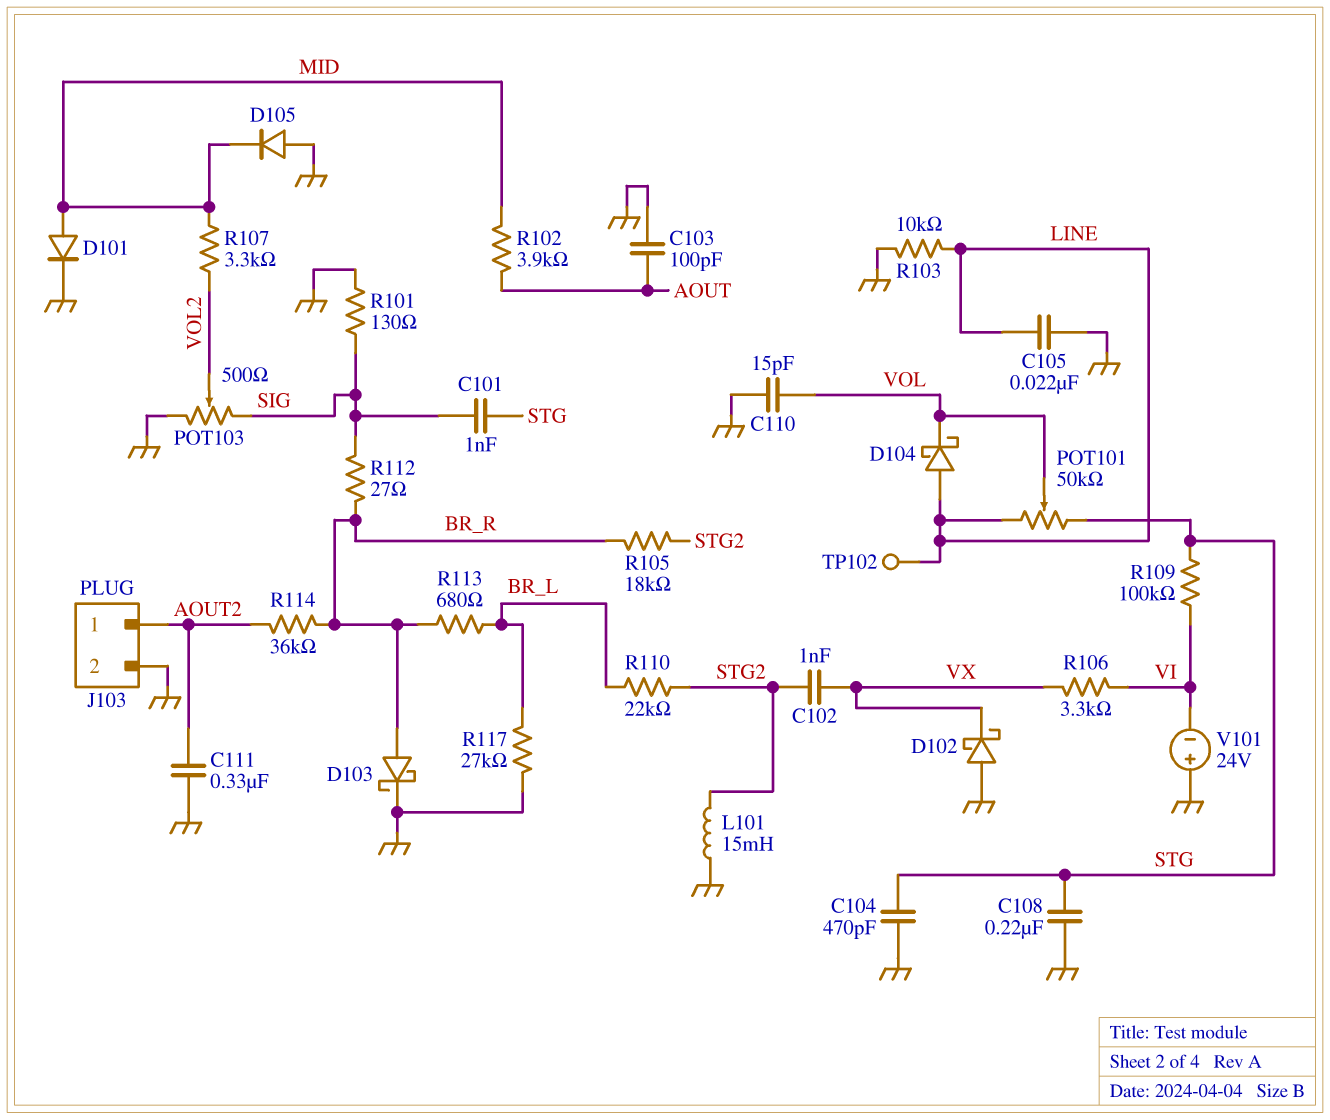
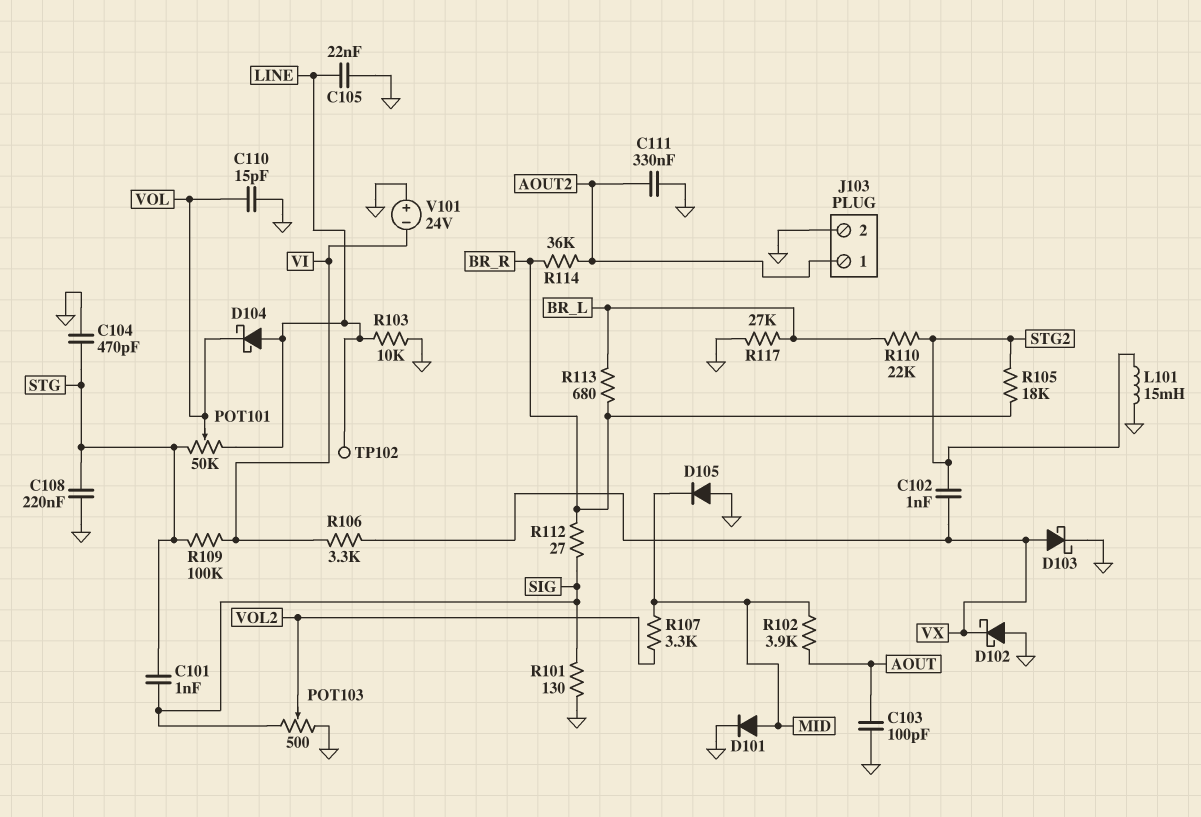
D103: schottky (A BR_R, K GND) -> schottky (A VX, K GND)

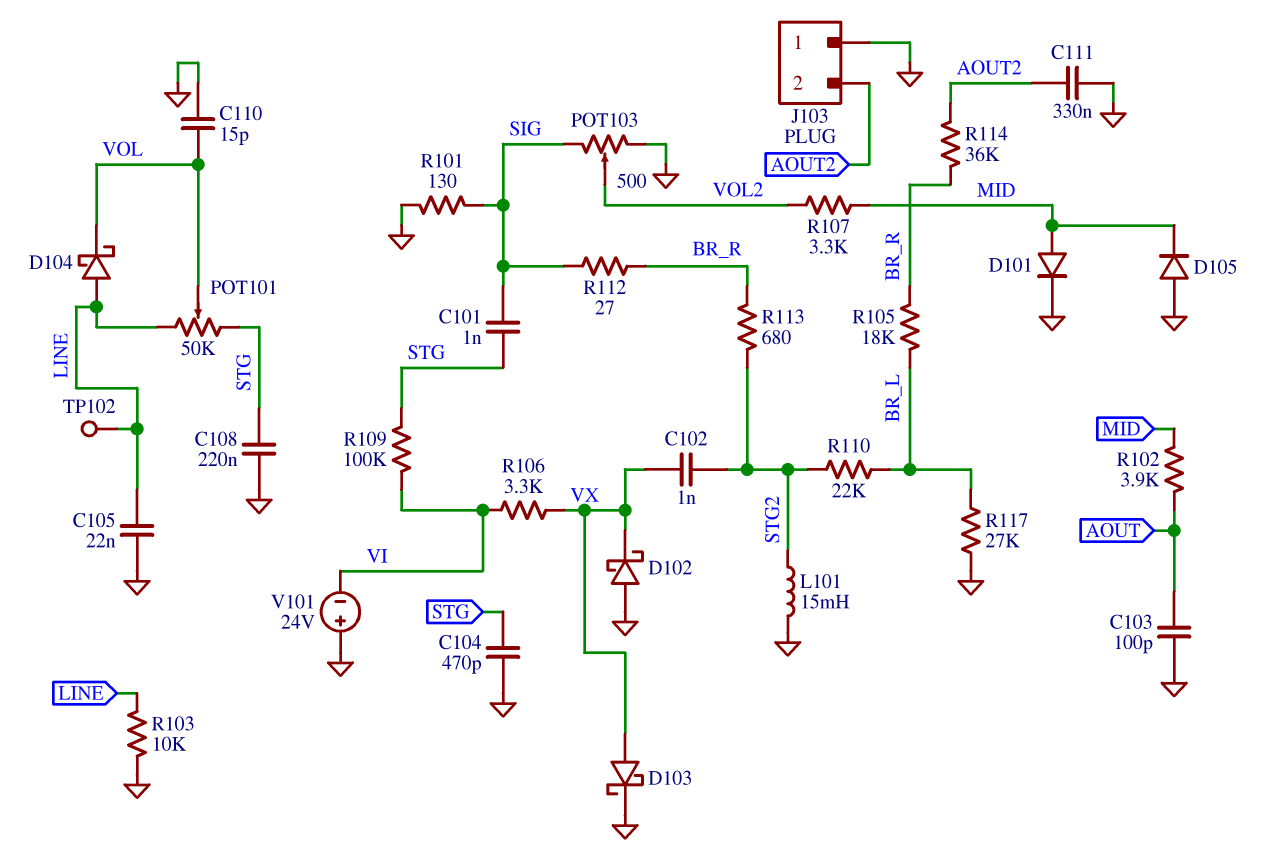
J103 pin 1: AOUT2 -> GND
J103 pin 2: GND -> AOUT2
R105: 18k (BR_R, STG2) -> 18k (BR_L, BR_R)
R113: 680 (BR_L, BR_R) -> 680 (BR_R, STG2)

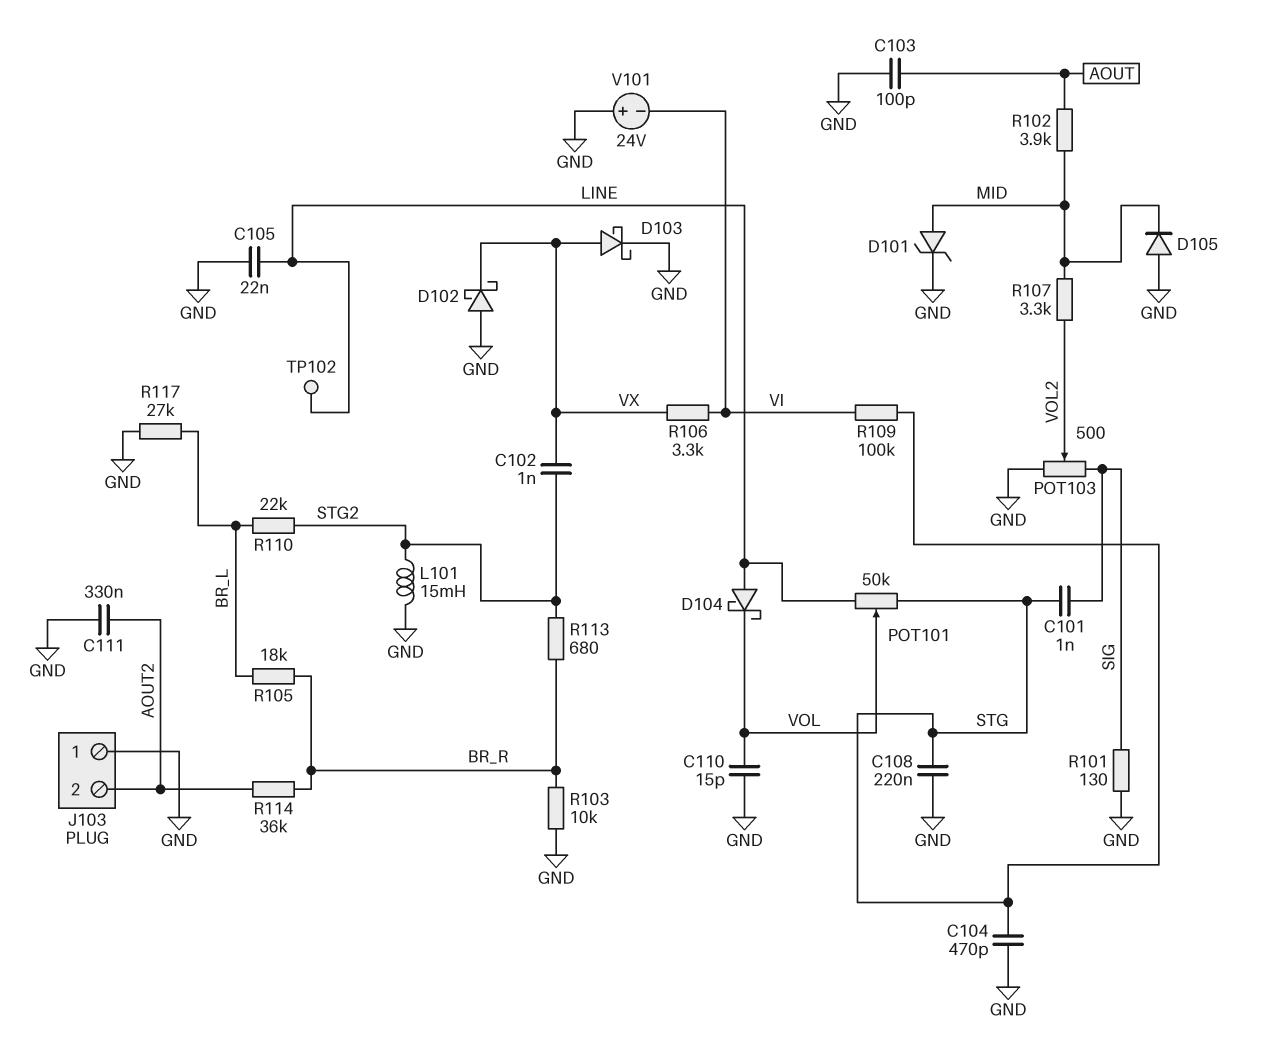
D101: diode (A MID, K GND) -> zener (A MID, K GND)
R103: 10k (GND, LINE) -> 10k (BR_R, GND)
R112: 27 (BR_R, SIG) -> none

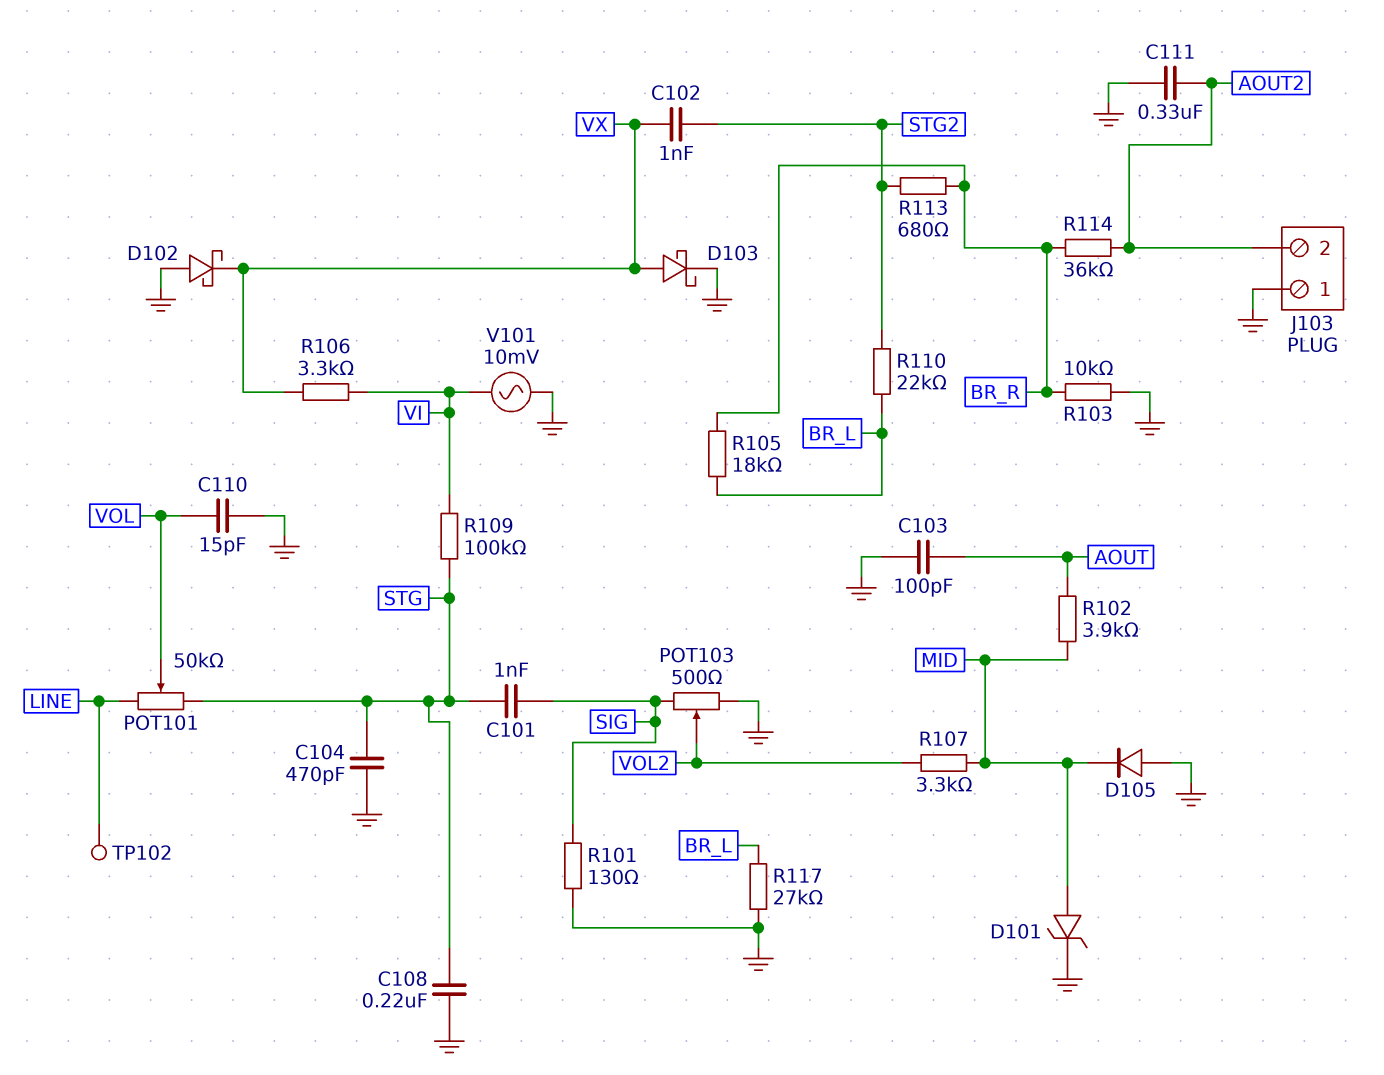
C105: 22nF (GND, LINE) -> none
D104: schottky (A LINE, K VOL) -> none
L101: 15mH (GND, STG2) -> none
V101: 24V (plus GND, minus VI) -> AC 10mV (GND, VI)

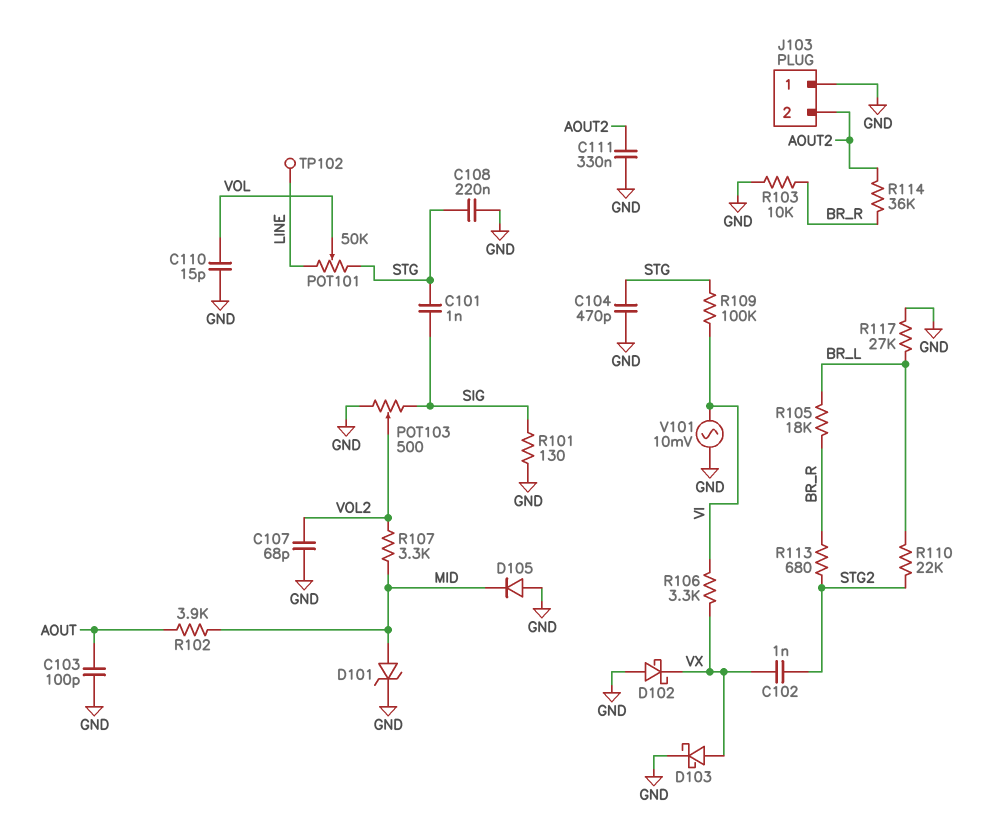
C107: none -> 68pF (GND, VOL2)

